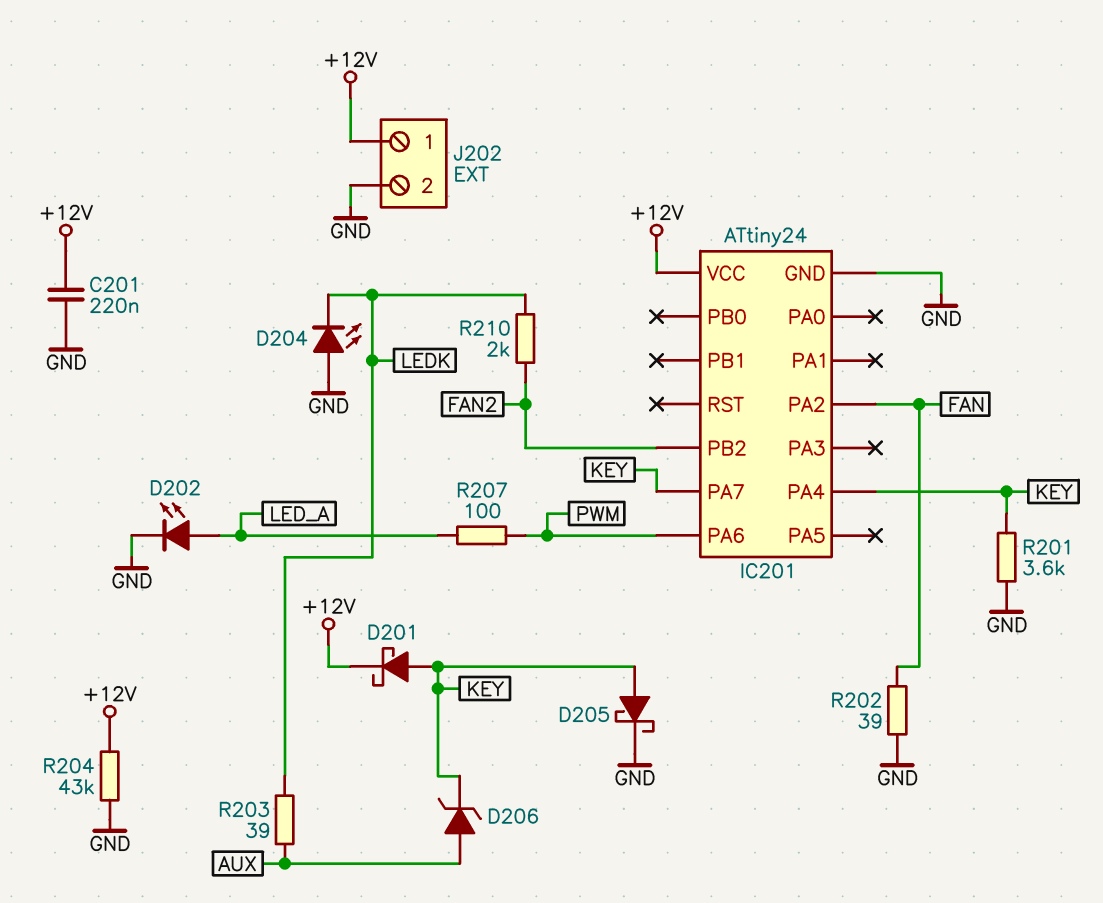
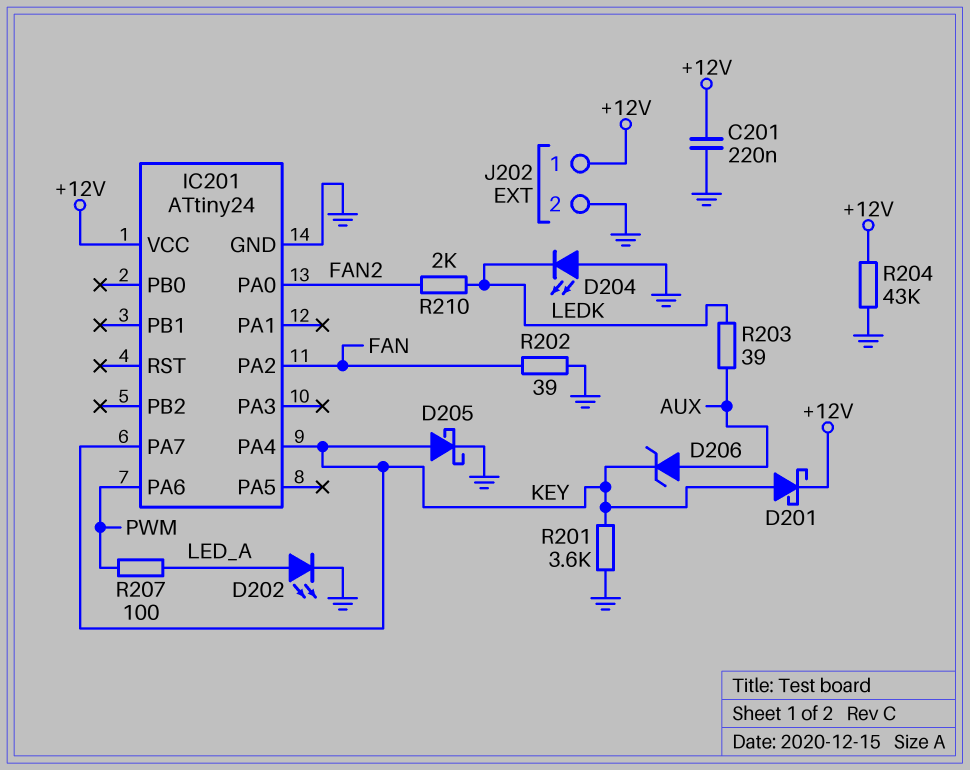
IC201 pin PA0: none -> FAN2
IC201 pin PB2: FAN2 -> none

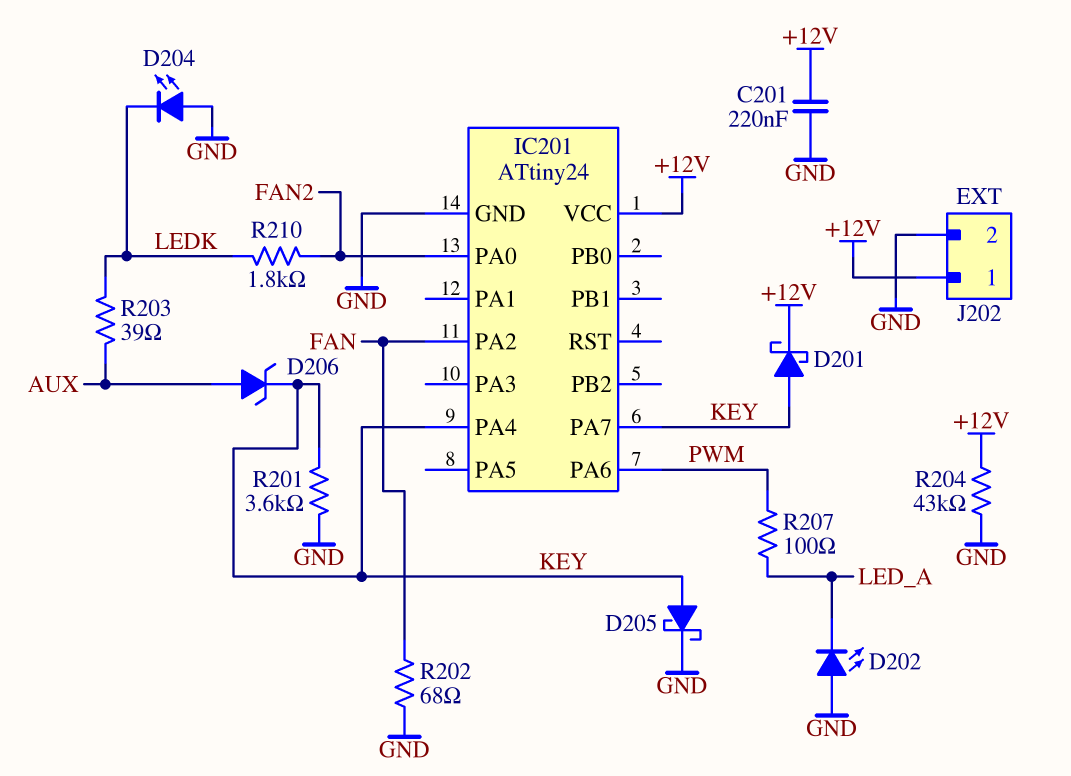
D202: LED (A LED_A, K GND) -> LED (A GND, K LED_A)
R202: 39 (FAN, GND) -> 68 (FAN, GND)
R210: 2k (FAN2, LEDK) -> 1.8k (FAN2, LEDK)

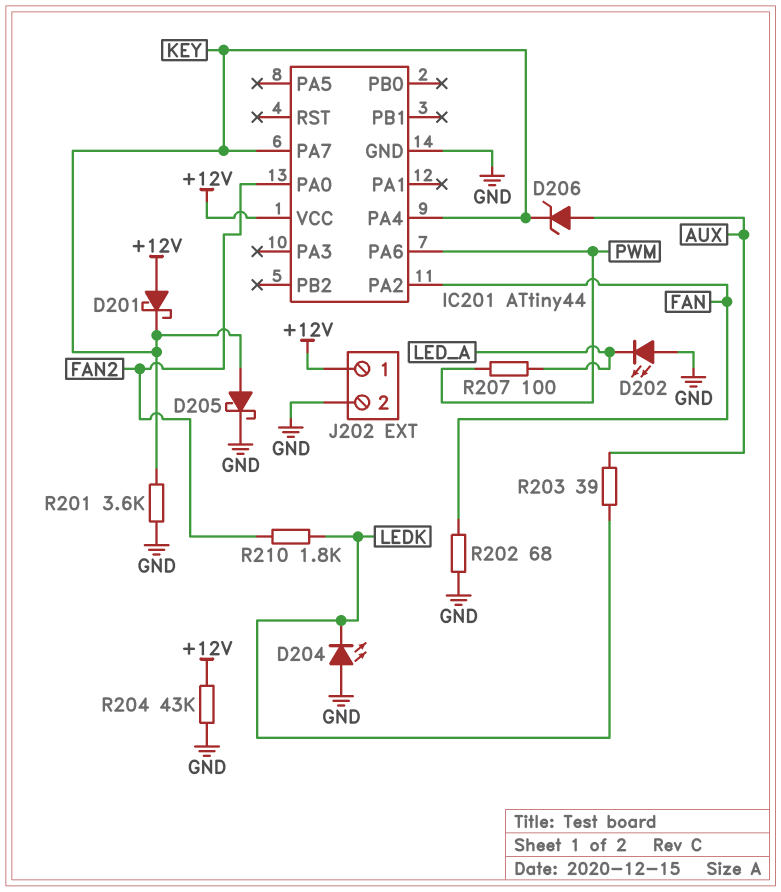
C201: 220nF (+12V, GND) -> none
D201: schottky (A KEY, K +12V) -> schottky (A +12V, K KEY)
IC201: ATtiny24 -> ATtiny44

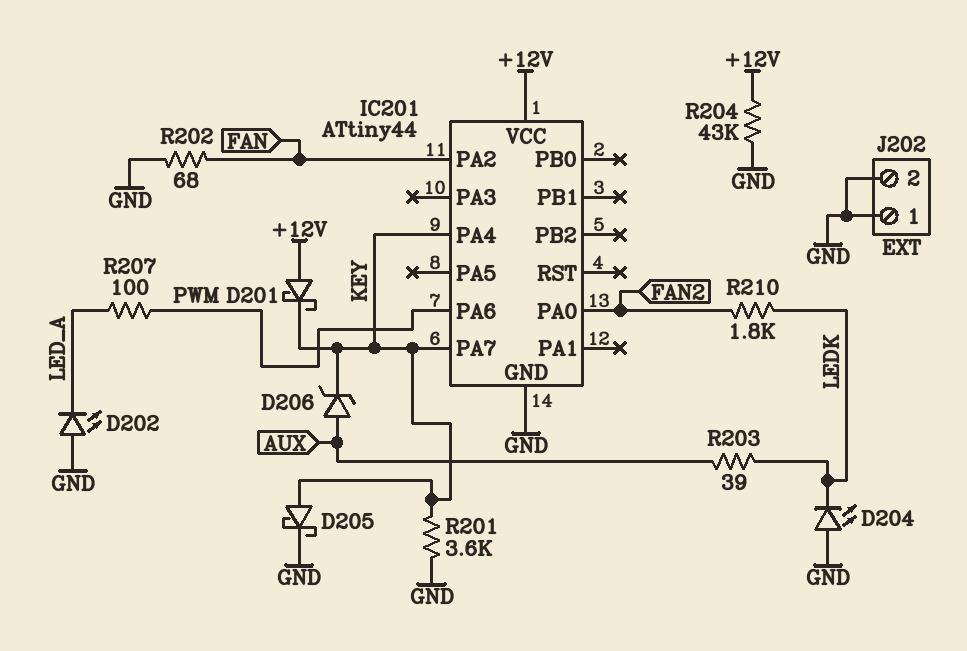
J202 pin 1: +12V -> GND

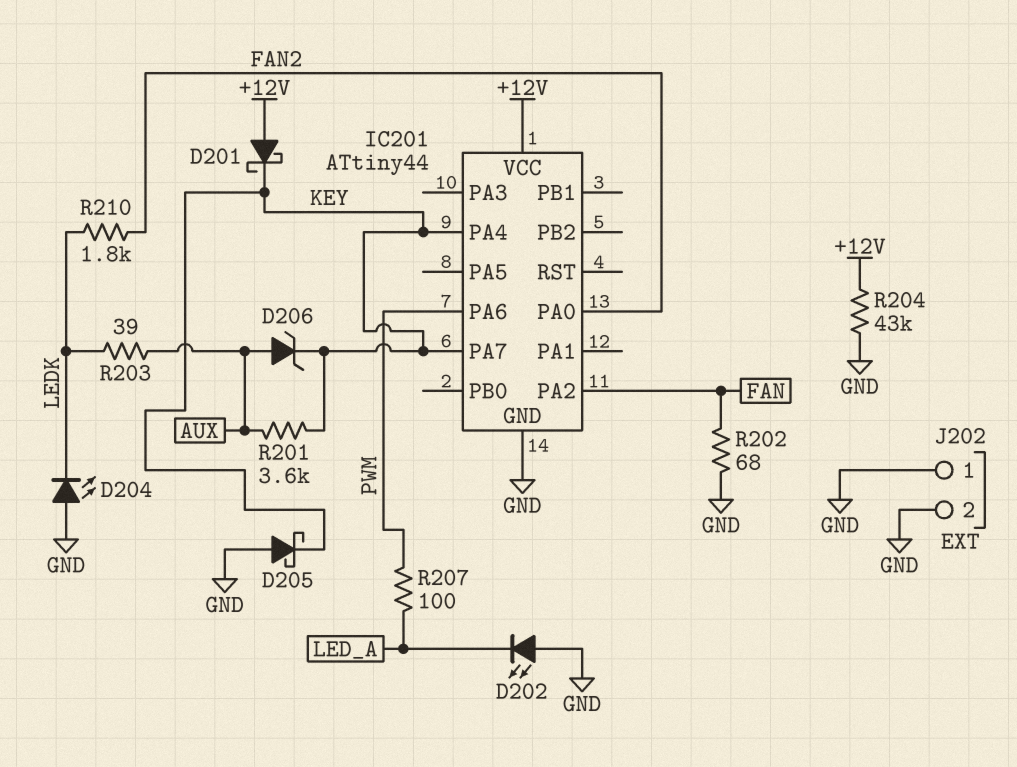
D205: schottky (A KEY, K GND) -> schottky (A GND, K KEY)
R201: 3.6k (GND, KEY) -> 3.6k (AUX, KEY)

